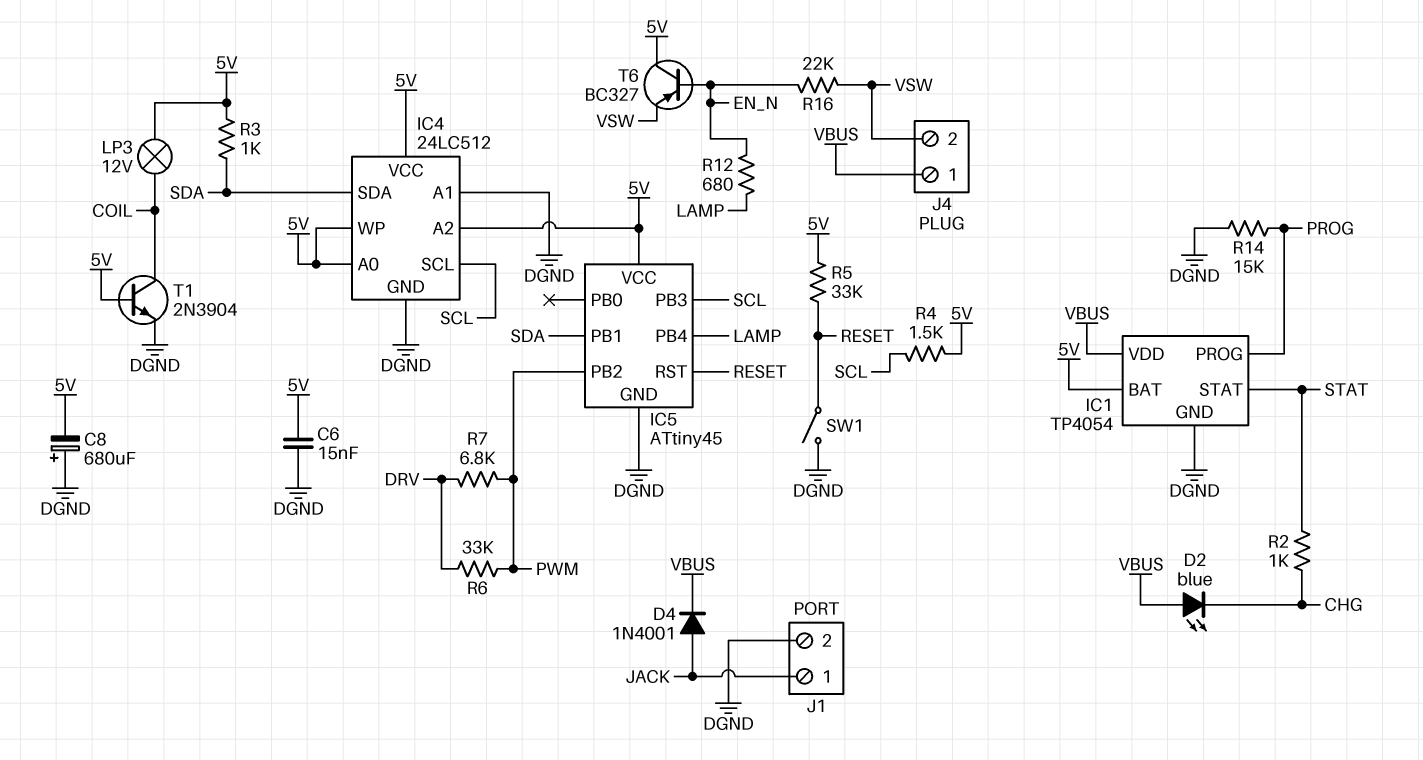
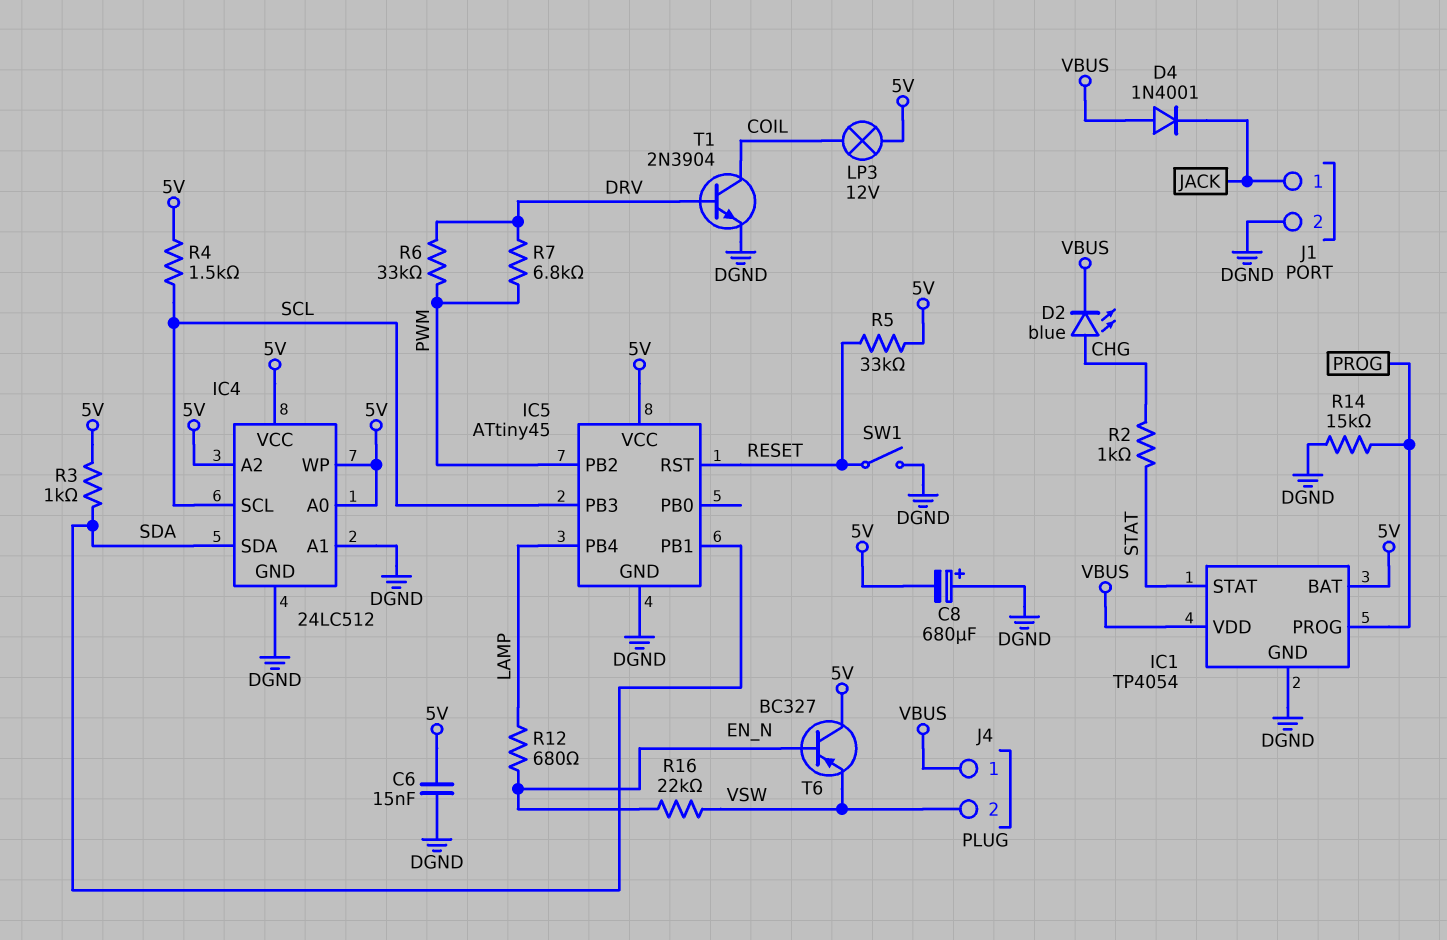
D2: LED blue (A VBUS, K CHG) -> LED blue (A CHG, K VBUS)
D4: diode 1N4001 (A JACK, K VBUS) -> diode 1N4001 (A VBUS, K JACK)
T1: NPN 2N3904 (B 5V, C COIL, E DGND) -> NPN 2N3904 (B DRV, C COIL, E DGND)

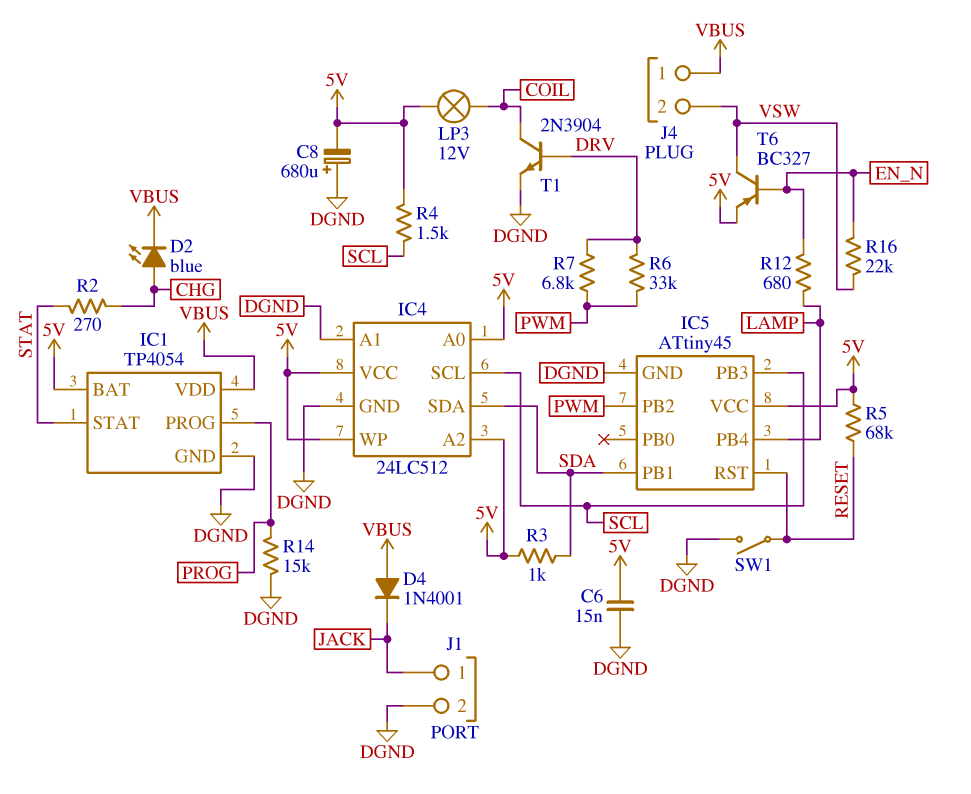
R2: 1k (CHG, STAT) -> 270 (CHG, STAT)
R5: 33k (5V, RESET) -> 68k (5V, RESET)
T6: PNP BC327 (B EN_N, C 5V, E VSW) -> PNP BC327 (B EN_N, C VSW, E 5V)

